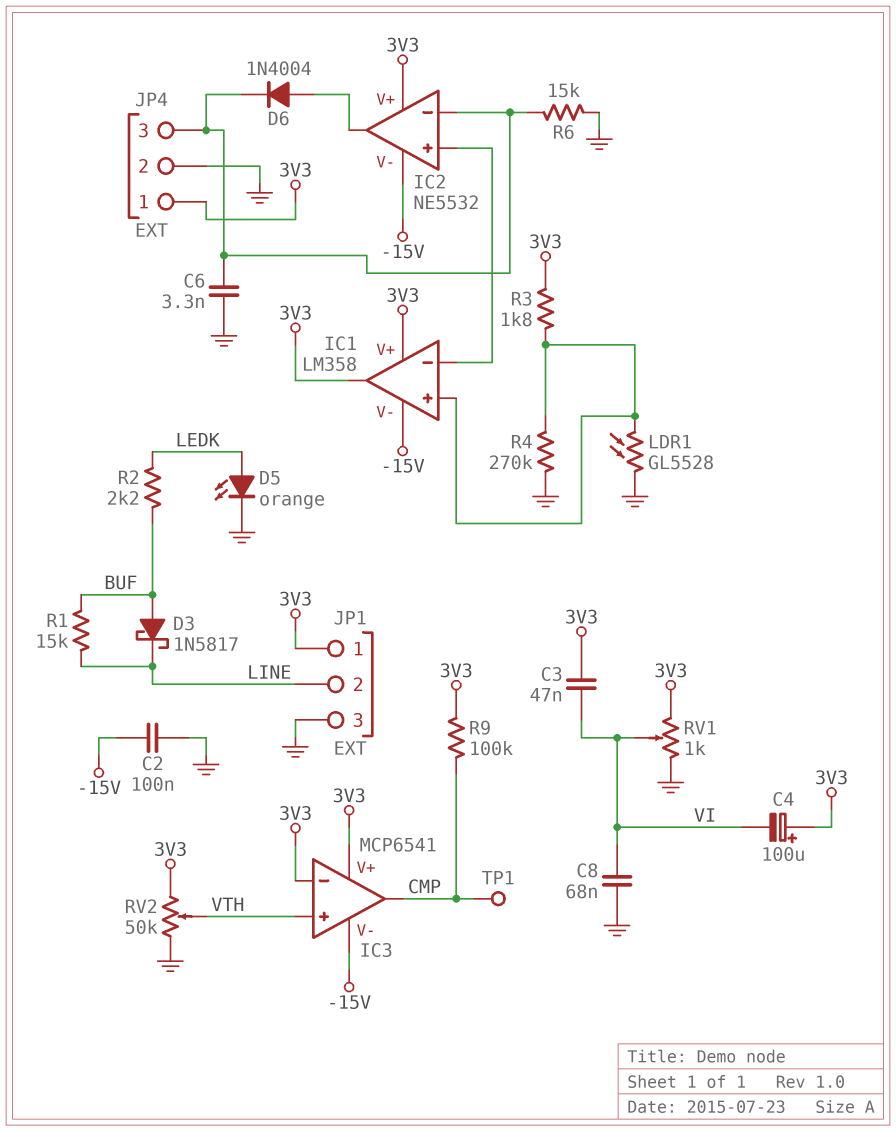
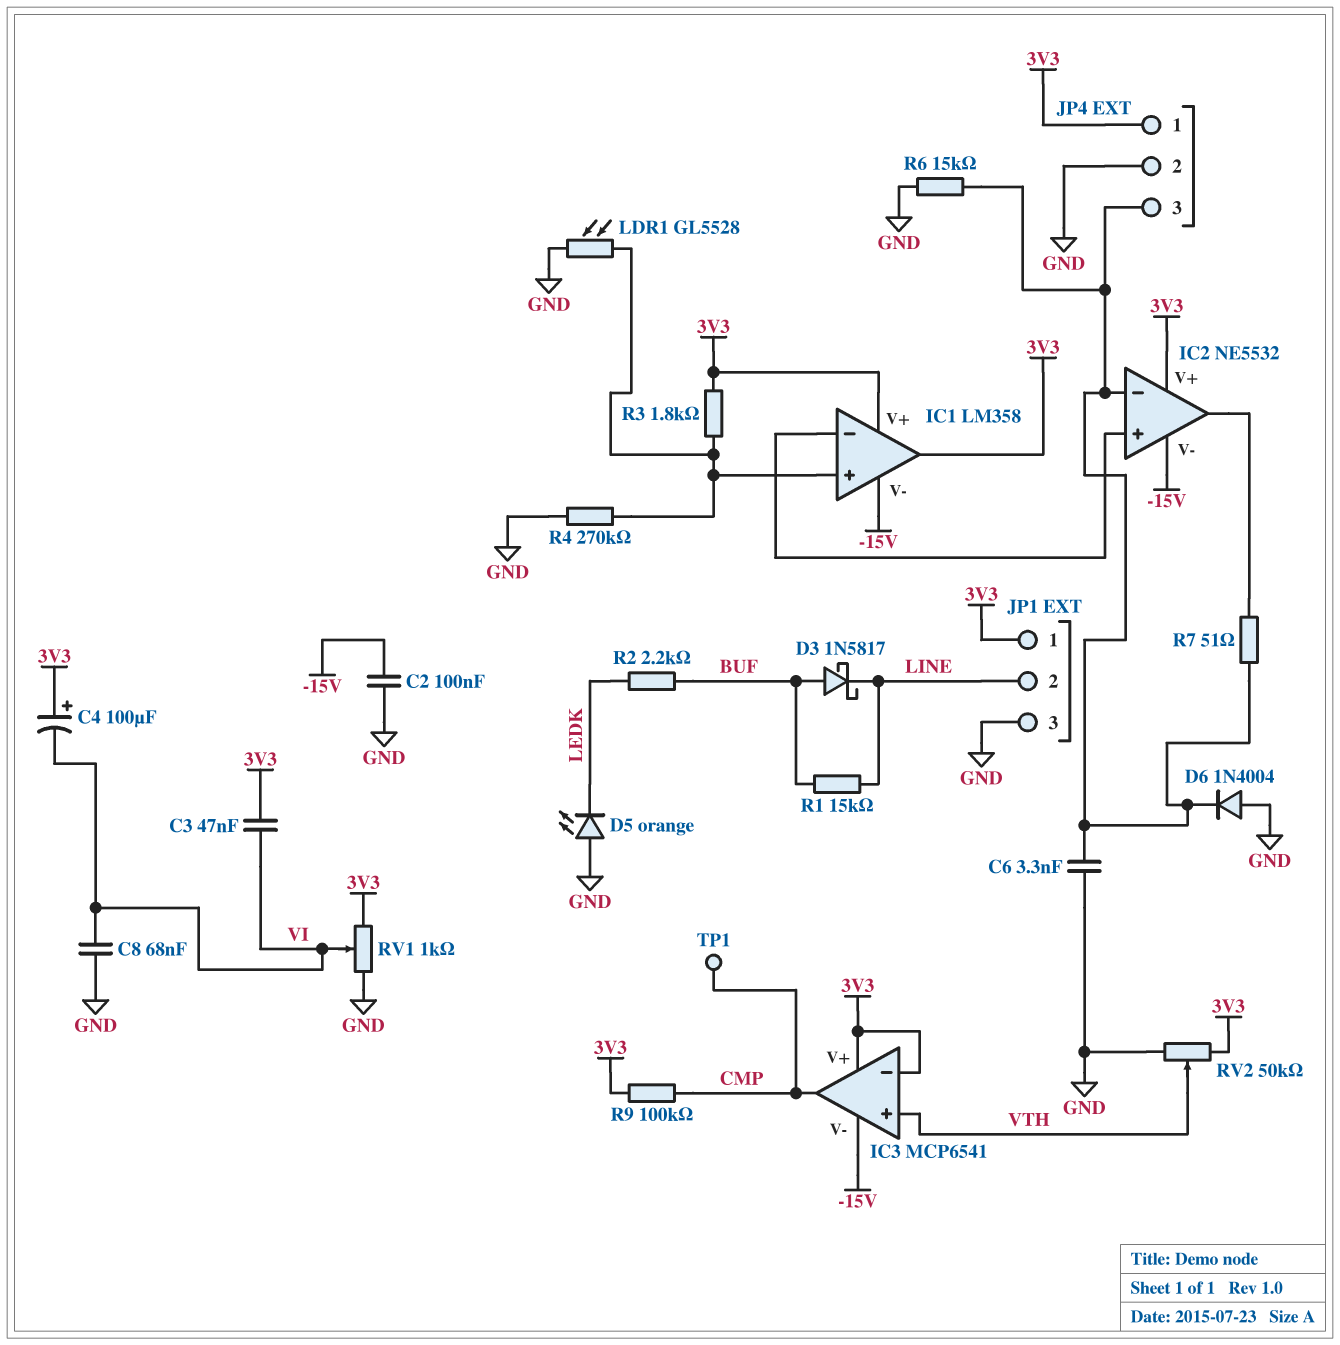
D5: LED orange (A LEDK, K GND) -> LED orange (A GND, K LEDK)
D6: diode 1N4004 (A IC2/out, K IC2/in-) -> diode 1N4004 (A GND, K IC2/in-)
R7: none -> 51 (IC2/in-, IC2/out)

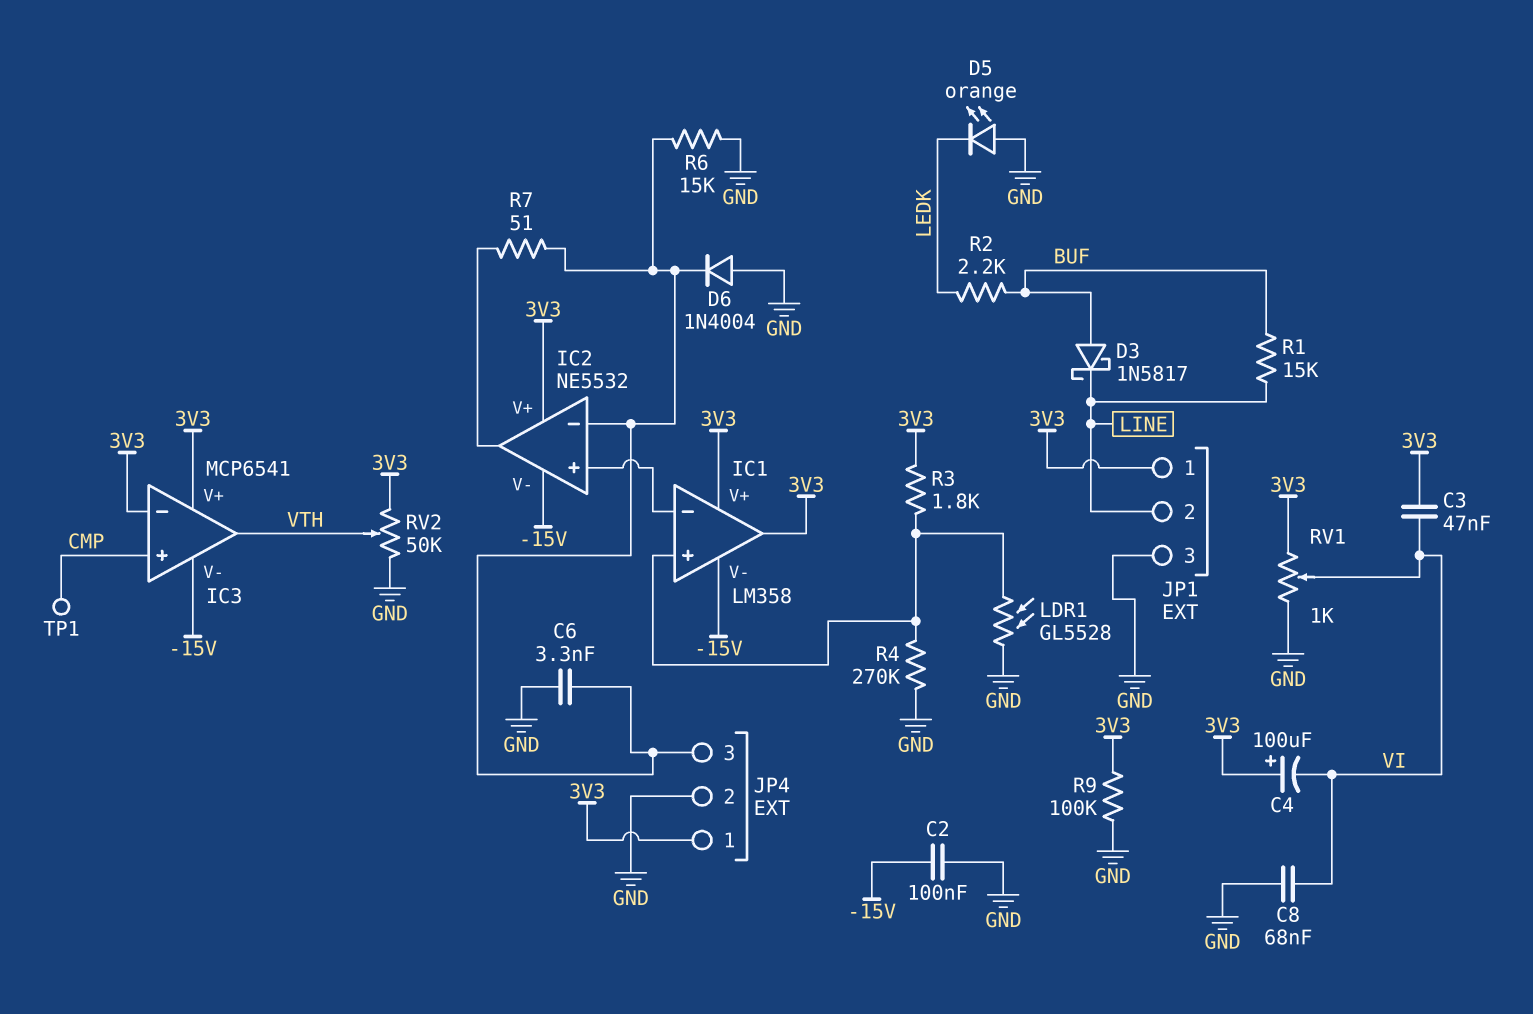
IC3 pin in+: VTH -> CMP
IC3 pin out: CMP -> VTH
R9: 100k (3V3, CMP) -> 100k (3V3, GND)

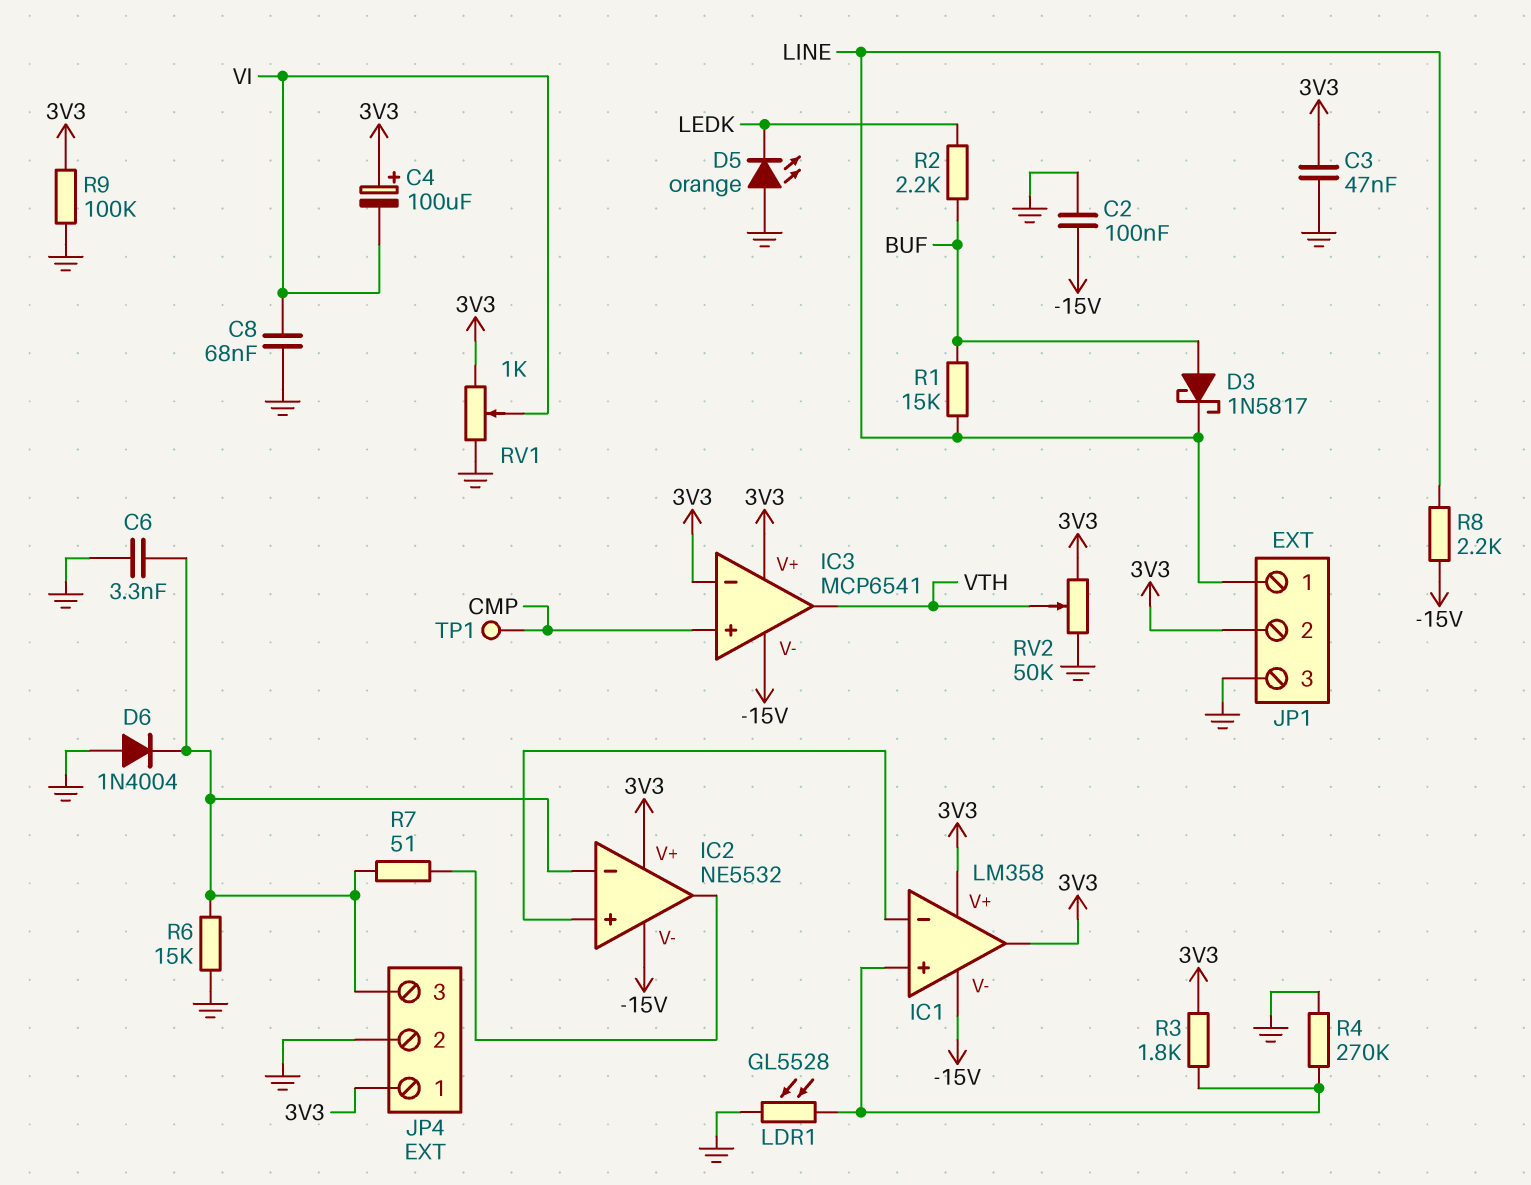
C3: 47nF (3V3, VI) -> 47nF (3V3, GND)
JP1 pin 1: 3V3 -> LINE
JP1 pin 2: LINE -> 3V3
R8: none -> 2.2k (-15V, LINE)

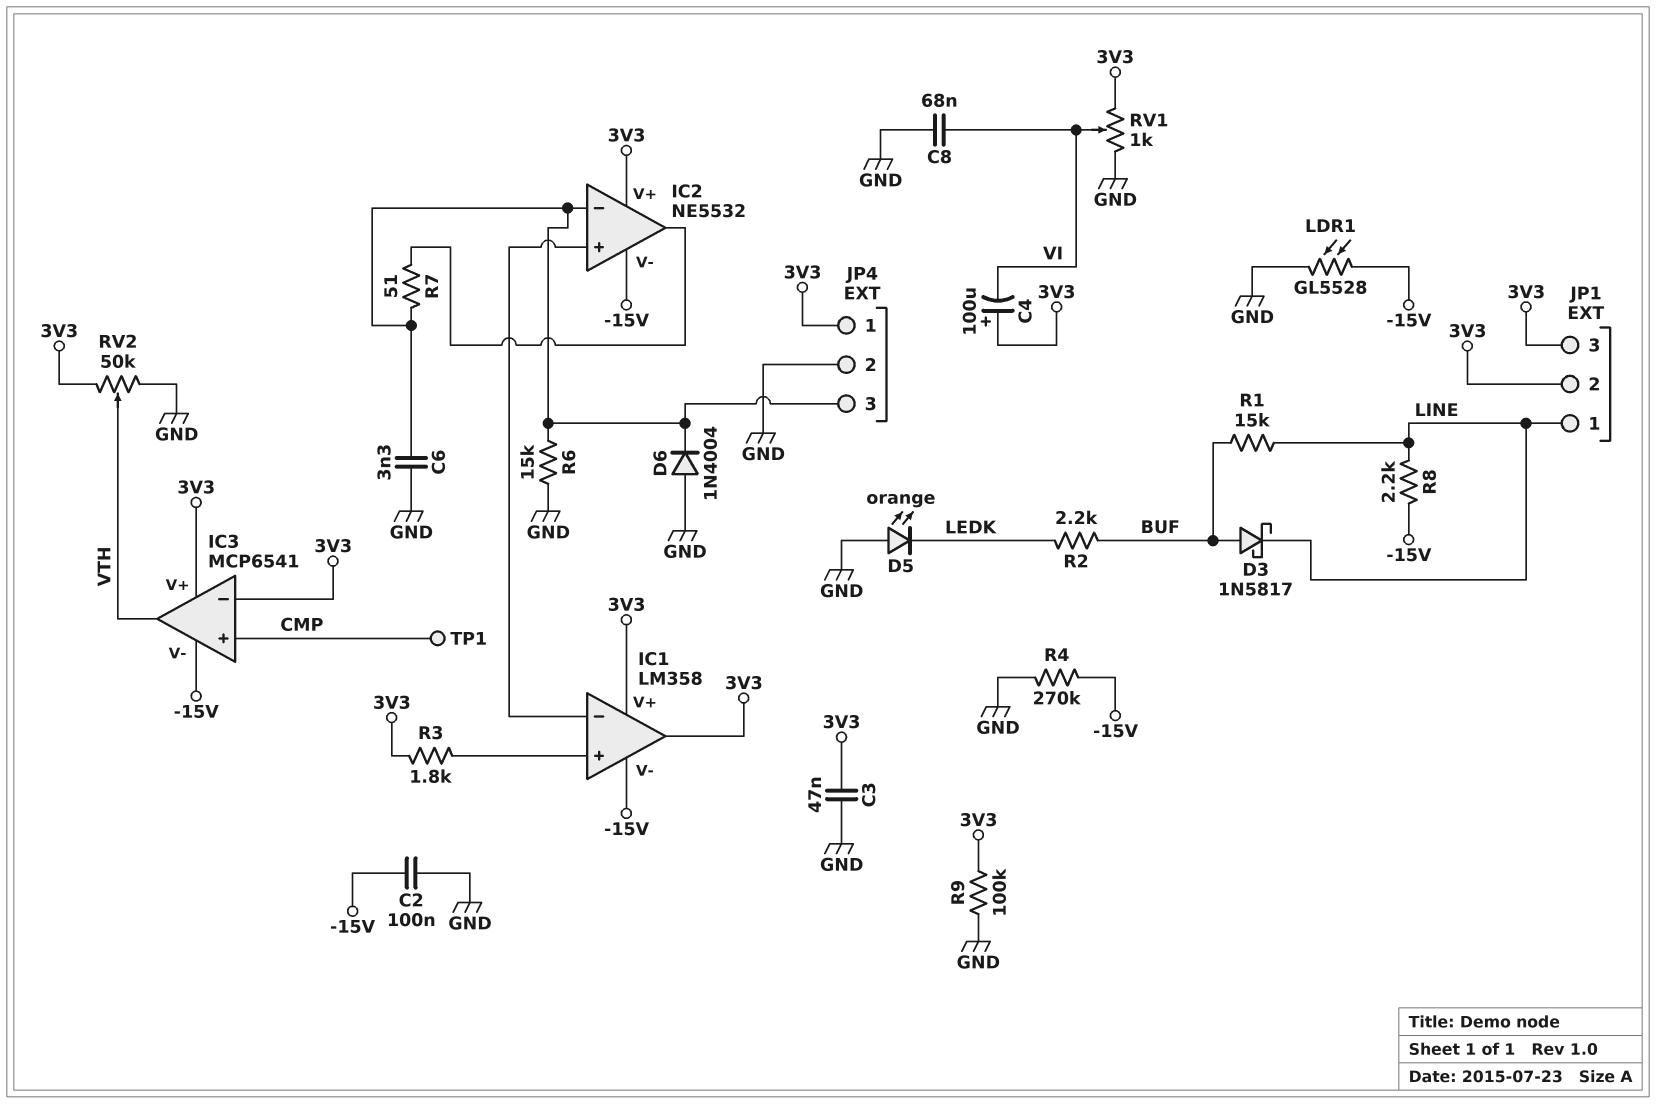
JP1 pin 3: GND -> 3V3
LDR1: GL5528 (GND, IC1/in+) -> GL5528 (-15V, GND)
R4: 270k (GND, IC1/in+) -> 270k (-15V, GND)

